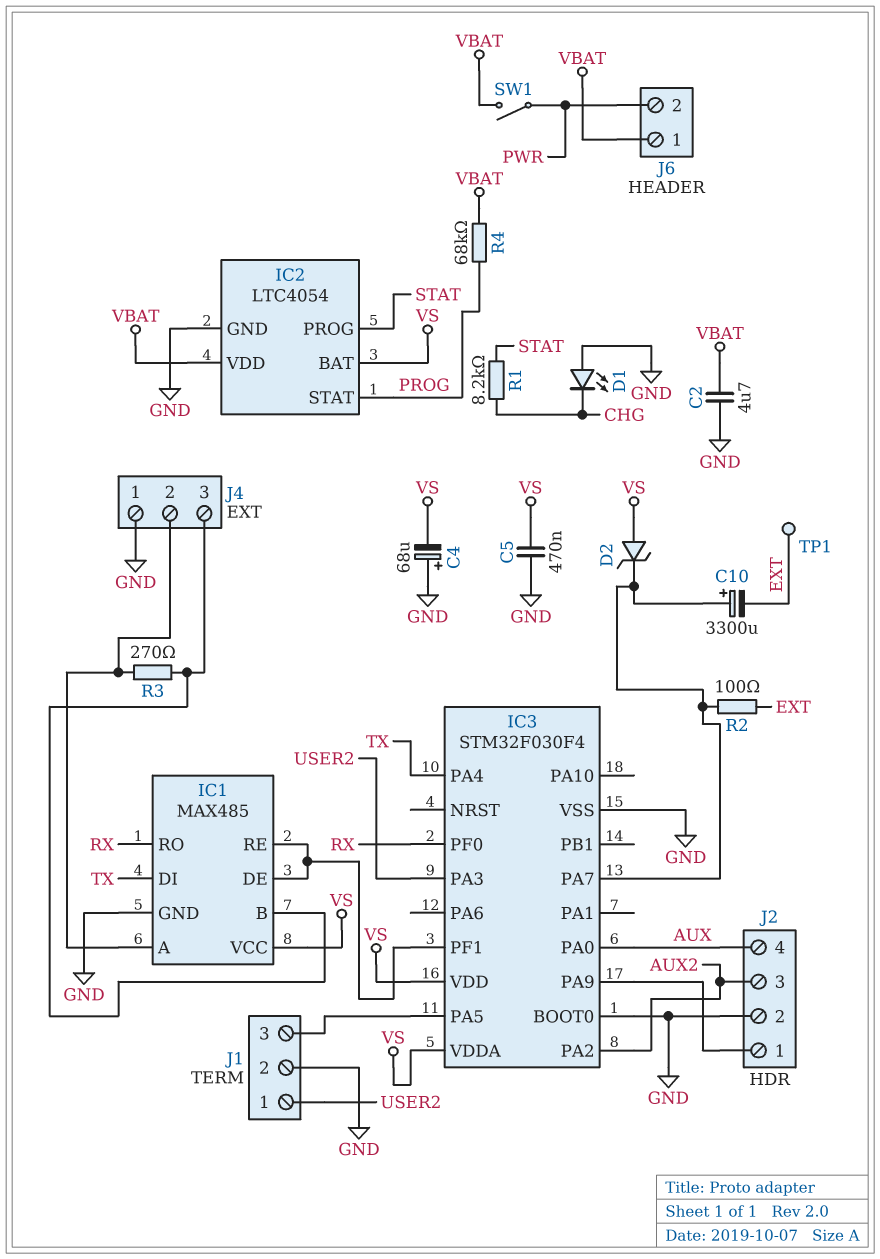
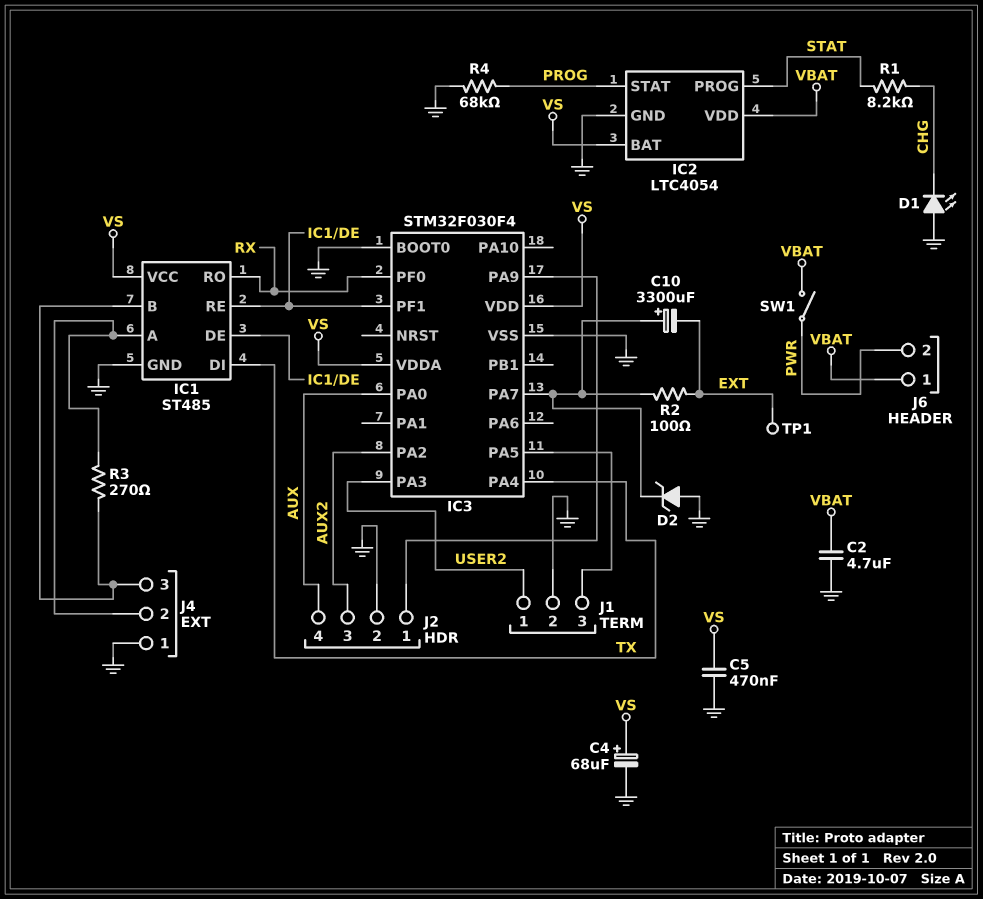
C4: 68uF (plus GND, minus VS) -> 68uF (plus VS, minus GND)
D2: zener (A VS, K IC3/PA7) -> zener (A GND, K IC3/PA7)
IC1: MAX485 -> ST485
R4: 68k (PROG, VBAT) -> 68k (GND, PROG)

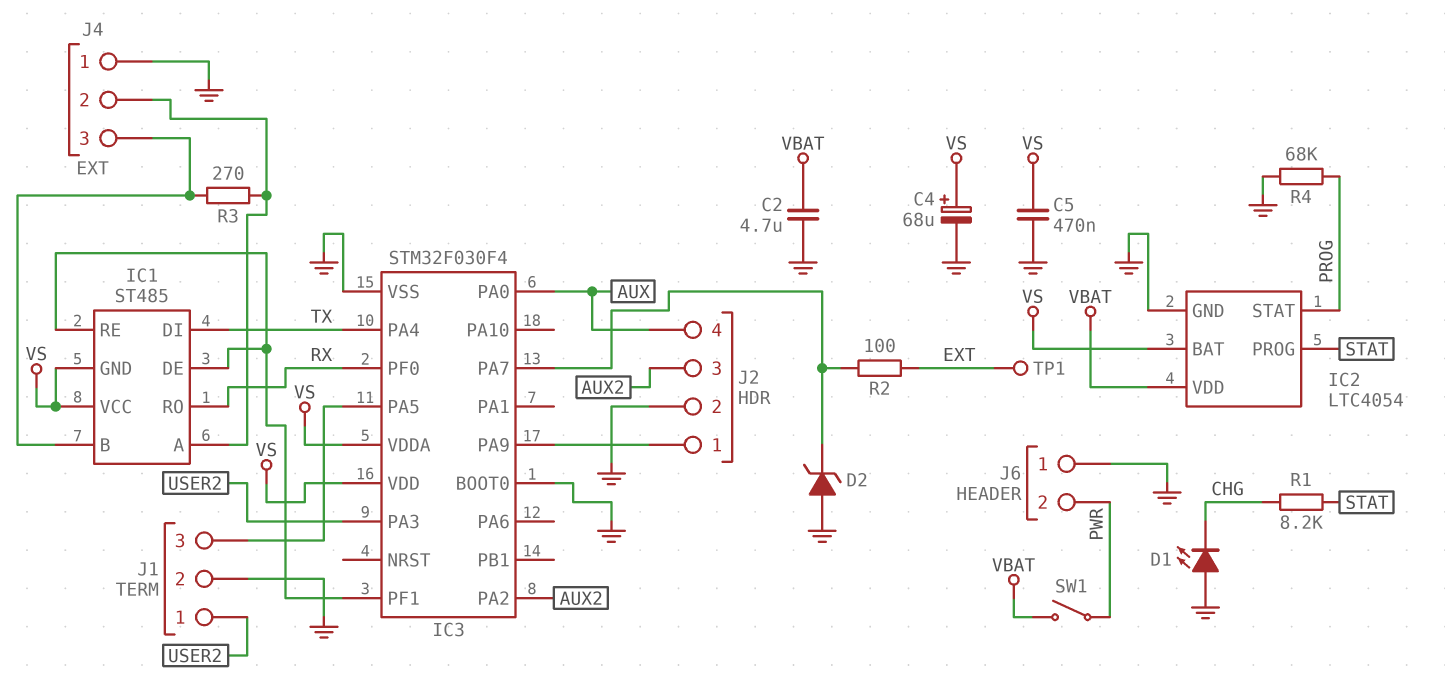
C10: 3300uF (plus IC3/PA7, minus EXT) -> none
IC1 pin GND: GND -> VS
J6 pin 1: VBAT -> GND

